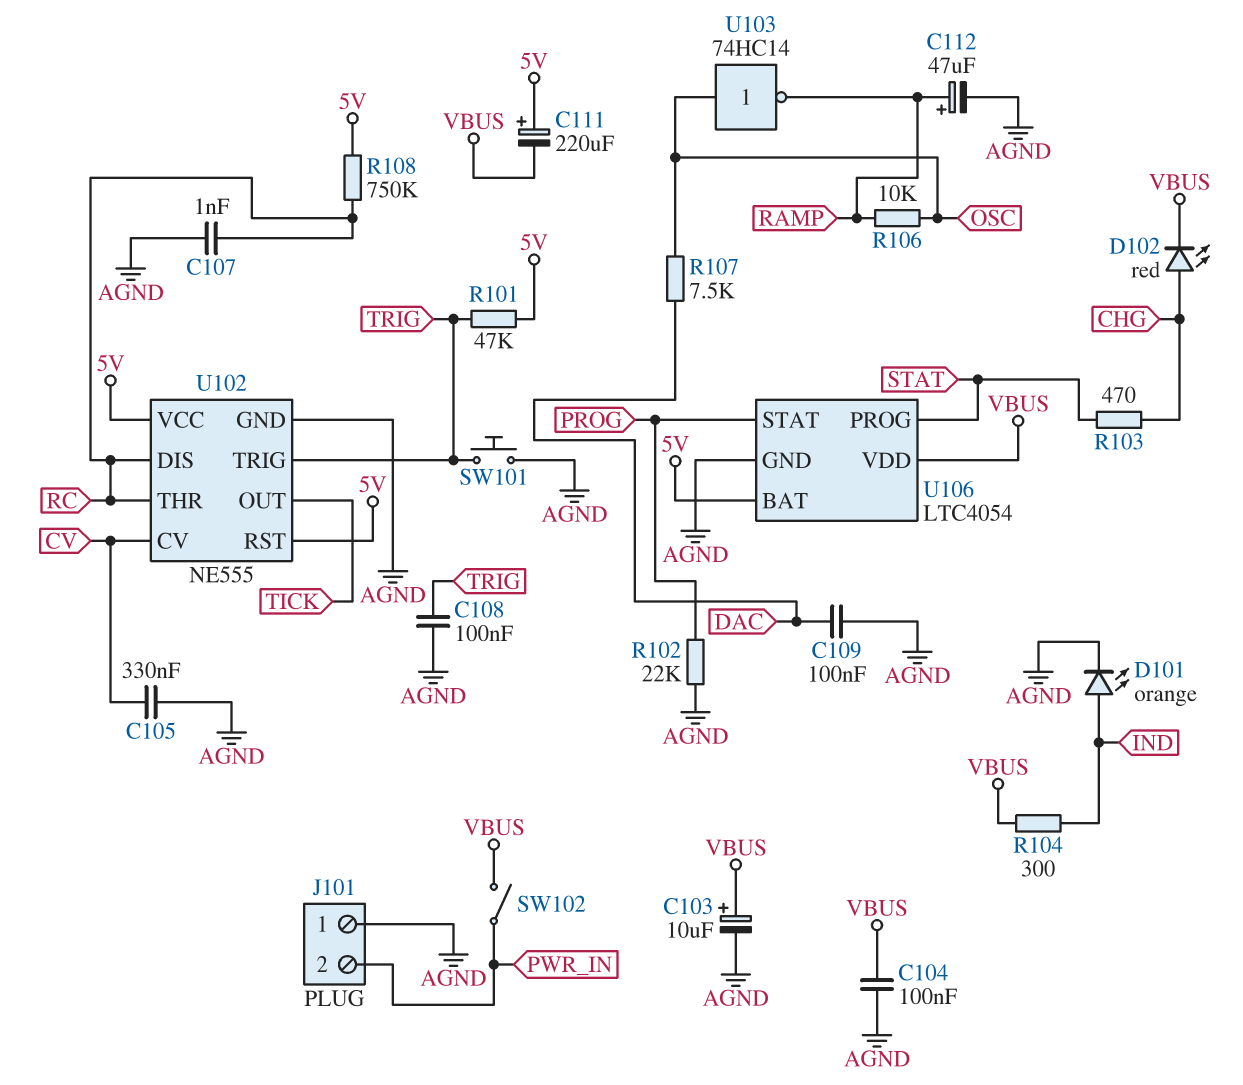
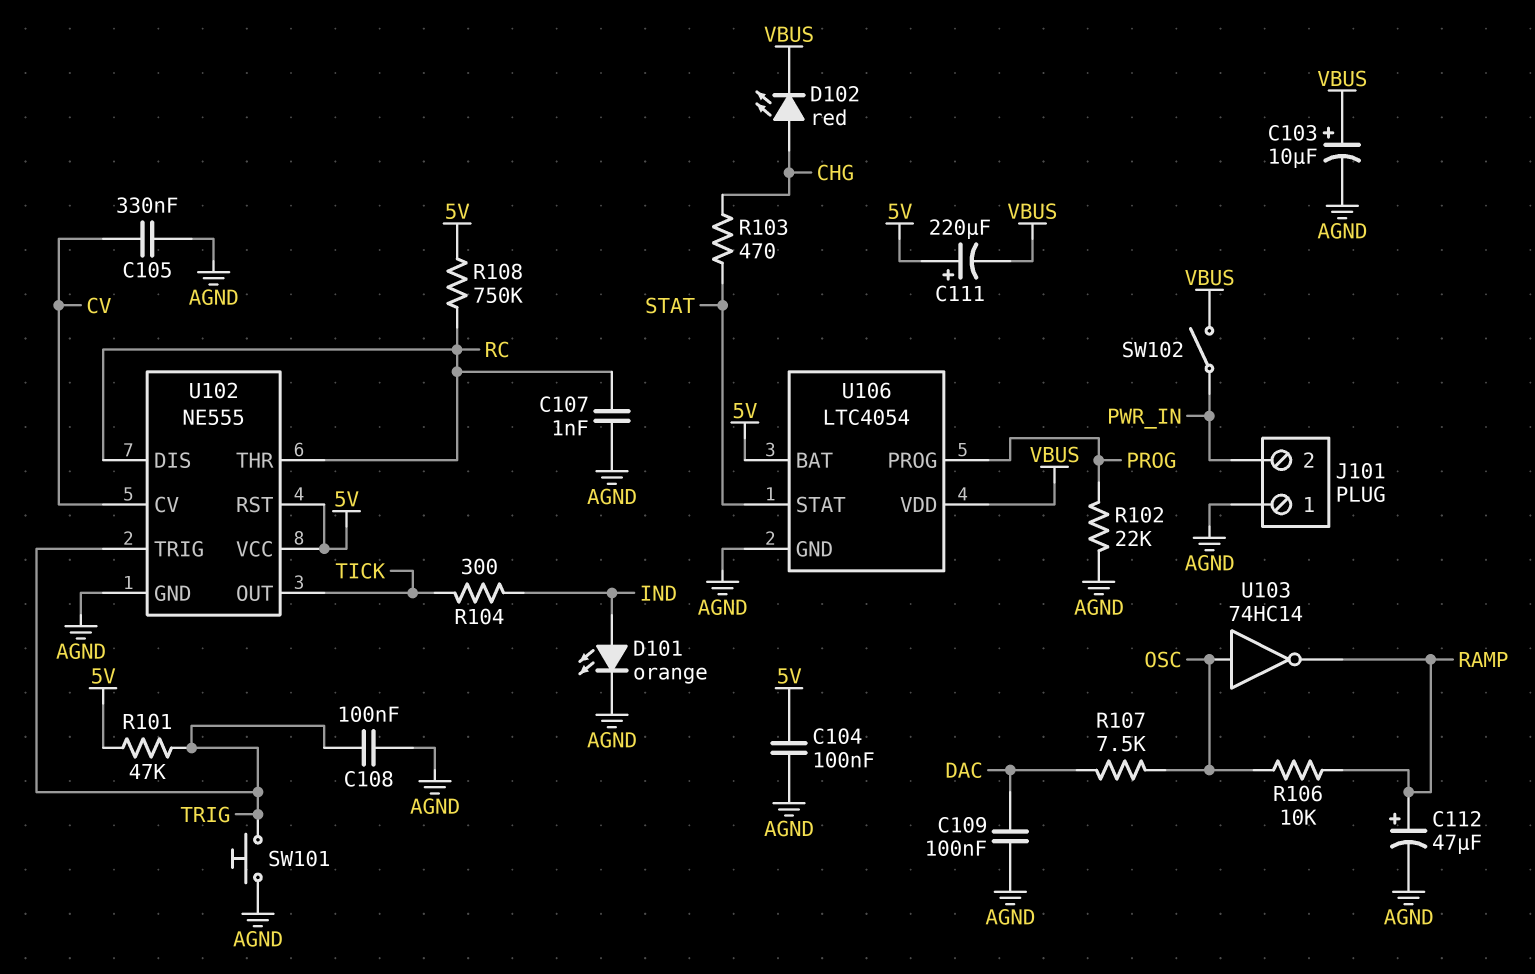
C104: 100nF (AGND, VBUS) -> 100nF (5V, AGND)
R104: 300 (IND, VBUS) -> 300 (IND, TICK)
U106 pin PROG: STAT -> PROG
U106 pin STAT: PROG -> STAT

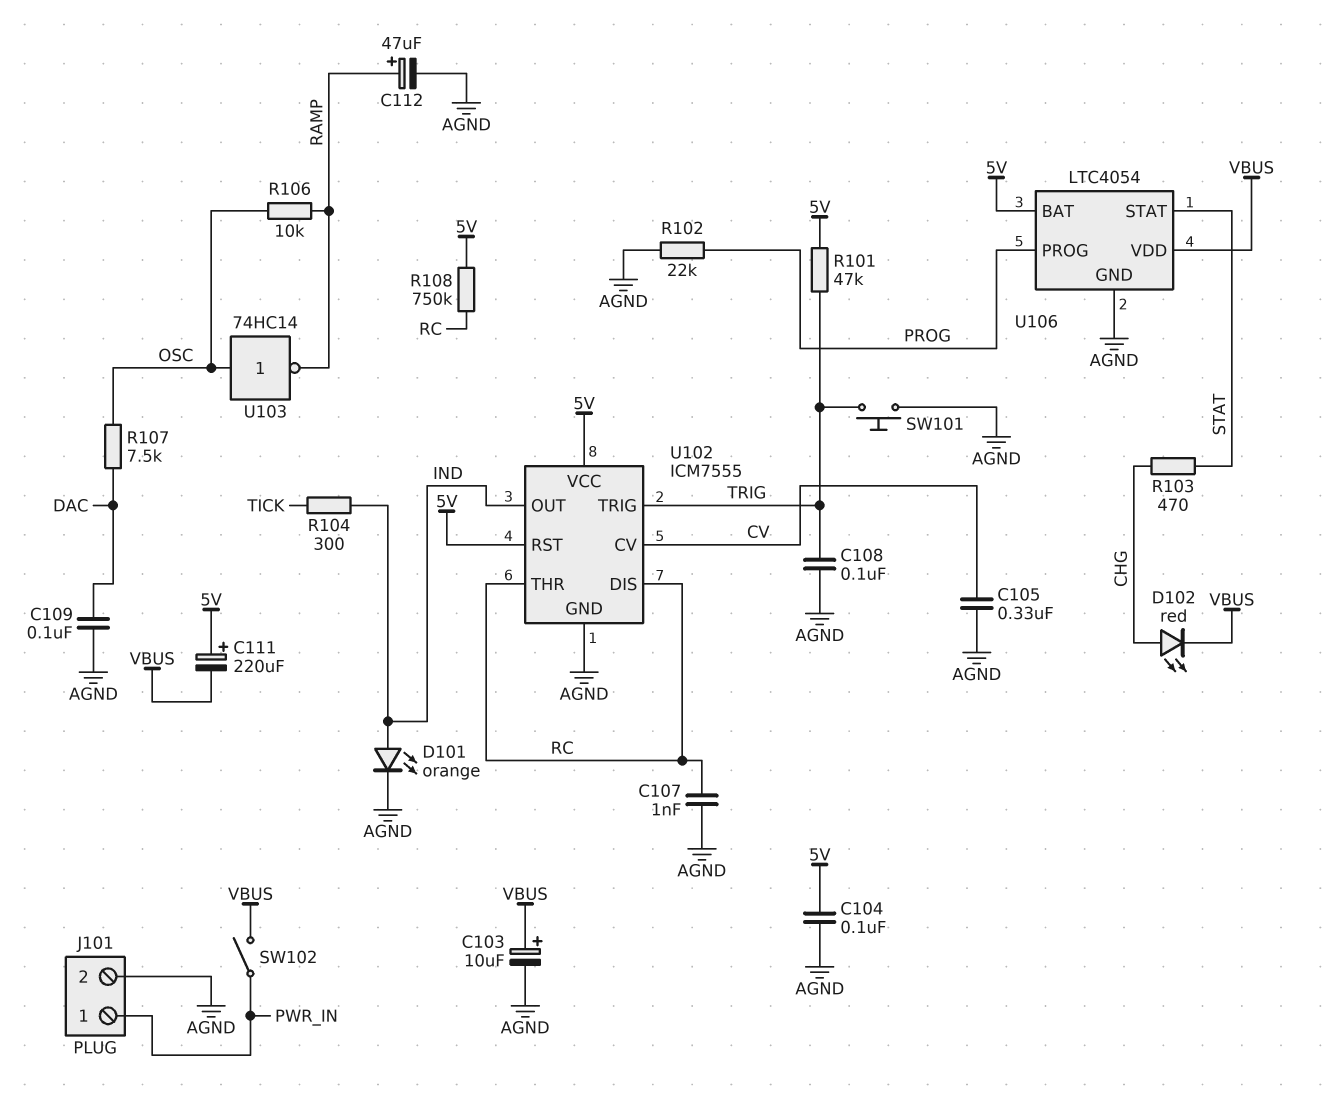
J101 pin 1: AGND -> PWR_IN
J101 pin 2: PWR_IN -> AGND
U102: NE555 -> ICM7555
U102 pin OUT: TICK -> IND

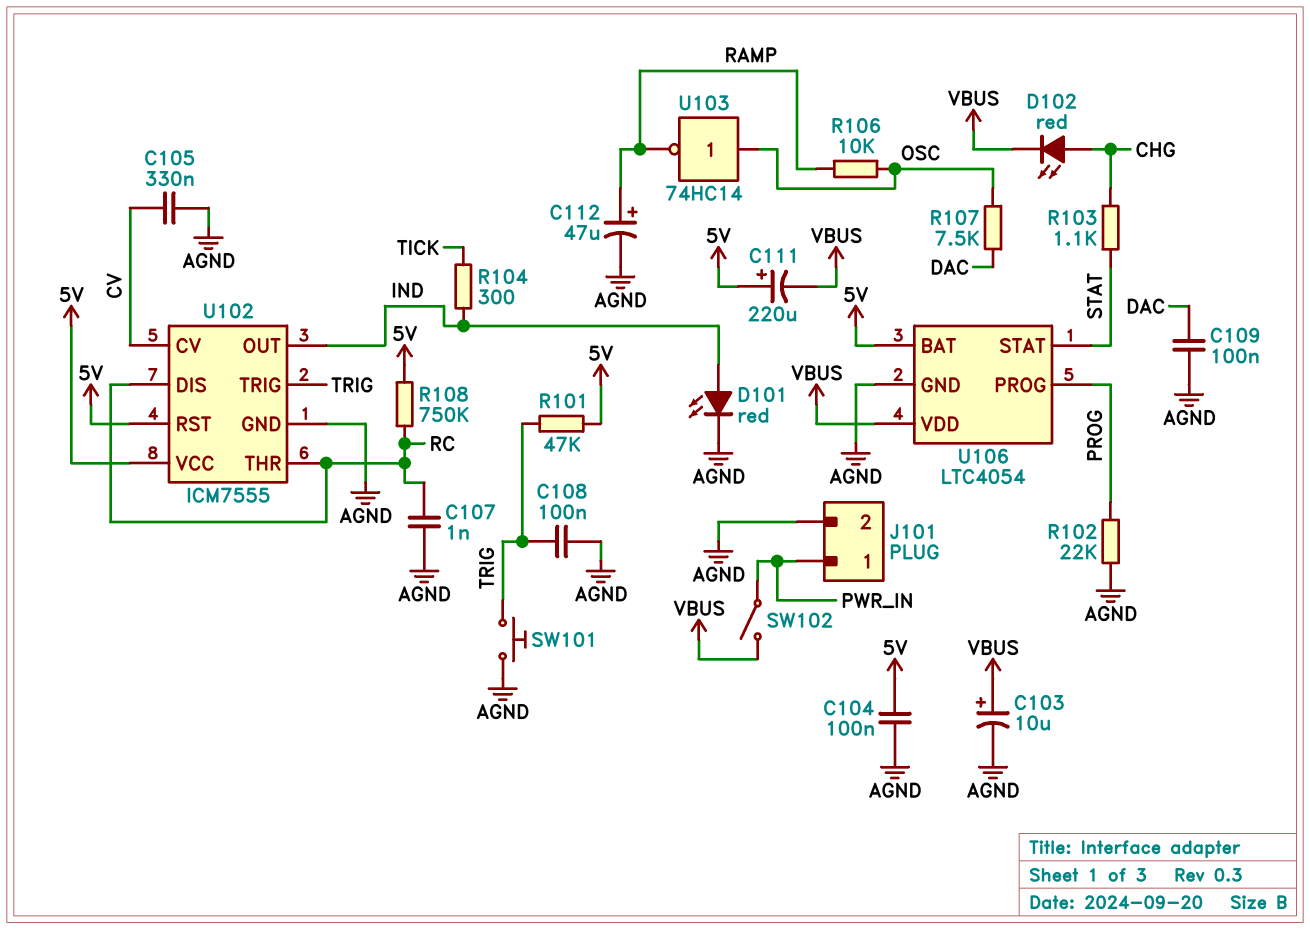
D101: LED orange (A IND, K AGND) -> LED red (A IND, K AGND)
R103: 470 (CHG, STAT) -> 1.1k (CHG, STAT)

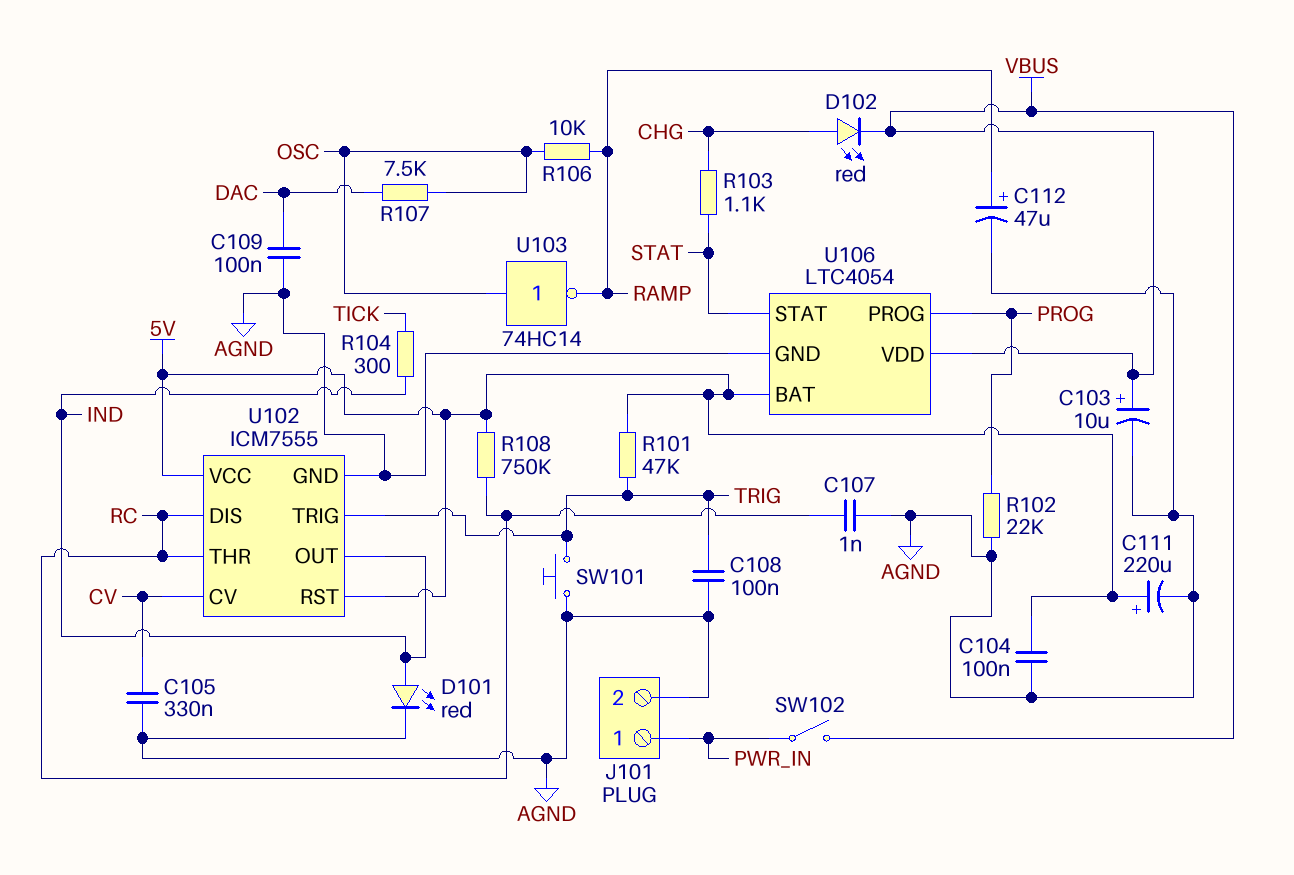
C111: 220uF (plus 5V, minus VBUS) -> 220uF (plus 5V, minus AGND)

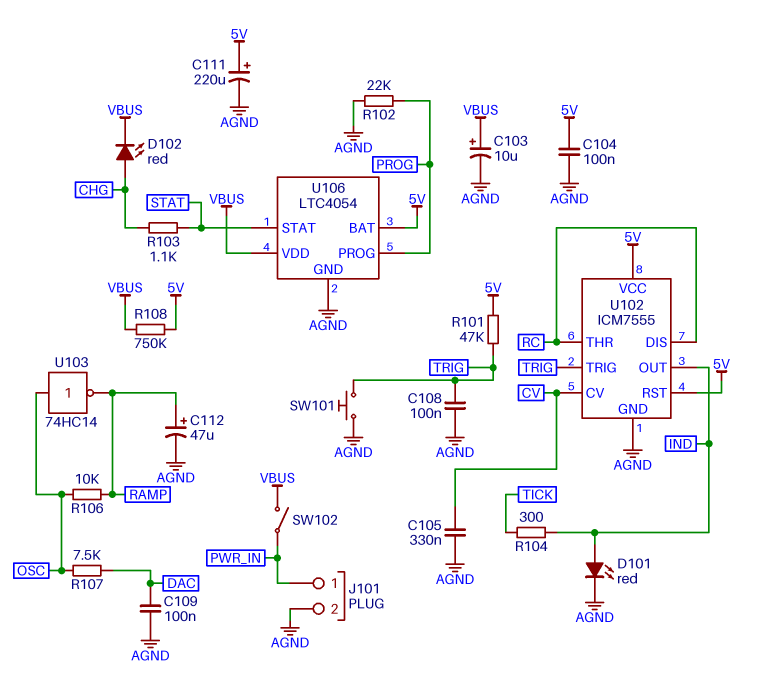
C107: 1nF (AGND, RC) -> none
R108: 750k (5V, RC) -> 750k (5V, VBUS)

